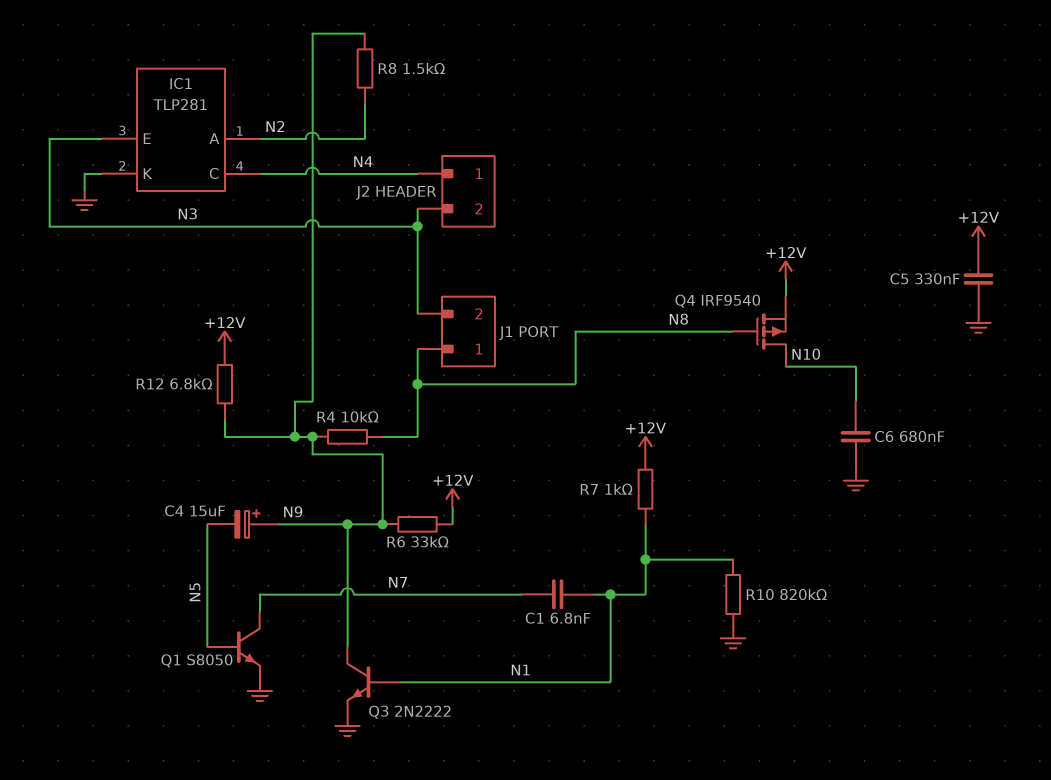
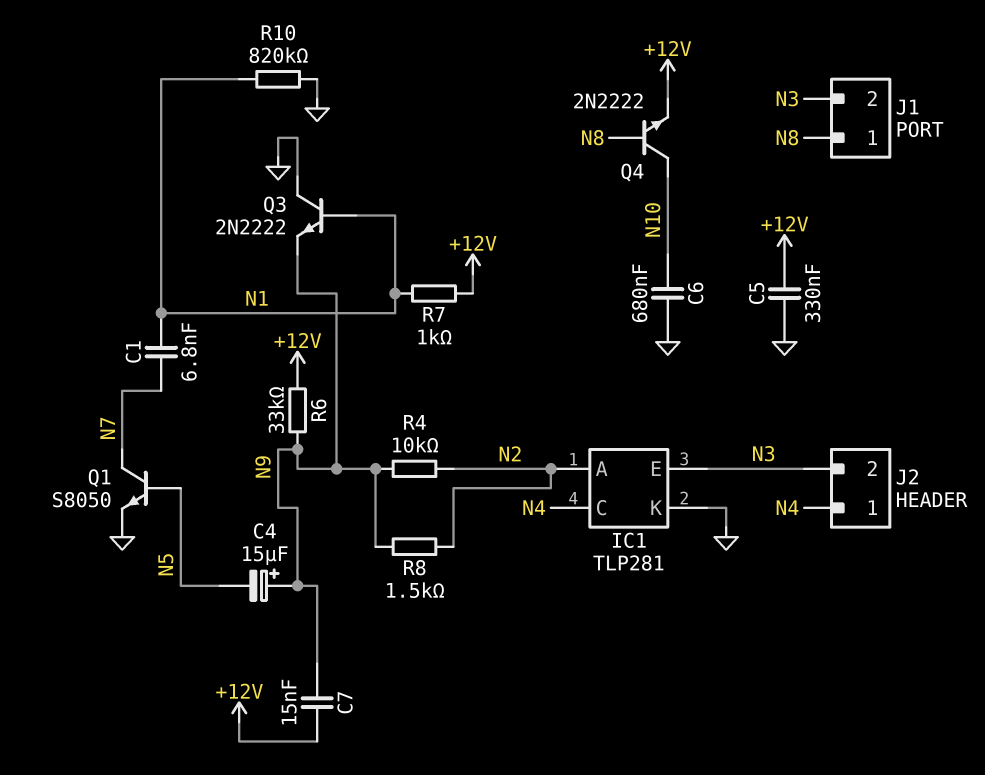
C7: none -> 15nF (+12V, N9)
Q3: NPN 2N2222 (B N1, C N9, E GND) -> NPN 2N2222 (B N1, C GND, E N9)
Q4: PMOS IRF9540 (G N8, D N10, S +12V) -> NPN 2N2222 (B N8, C N10, E +12V)
R4: 10k (N8, N9) -> 10k (N2, N9)
R12: 6.8k (+12V, N9) -> none

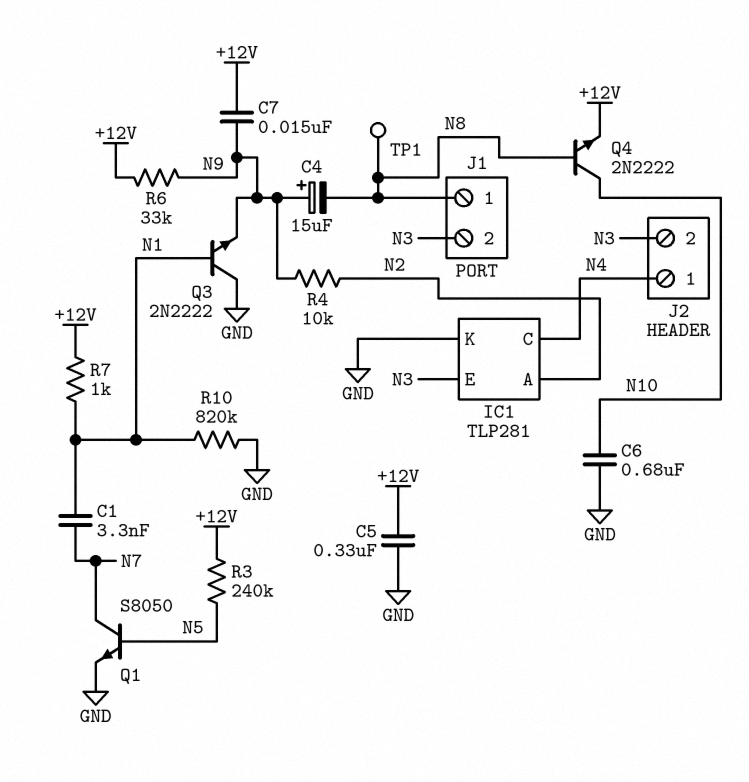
C1: 6.8nF (N1, N7) -> 3.3nF (N1, N7)
C4: 15uF (plus N9, minus N5) -> 15uF (plus N9, minus N8)
R3: none -> 240k (+12V, N5)
R8: 1.5k (N2, N9) -> none
TP1: none -> test point (N8)

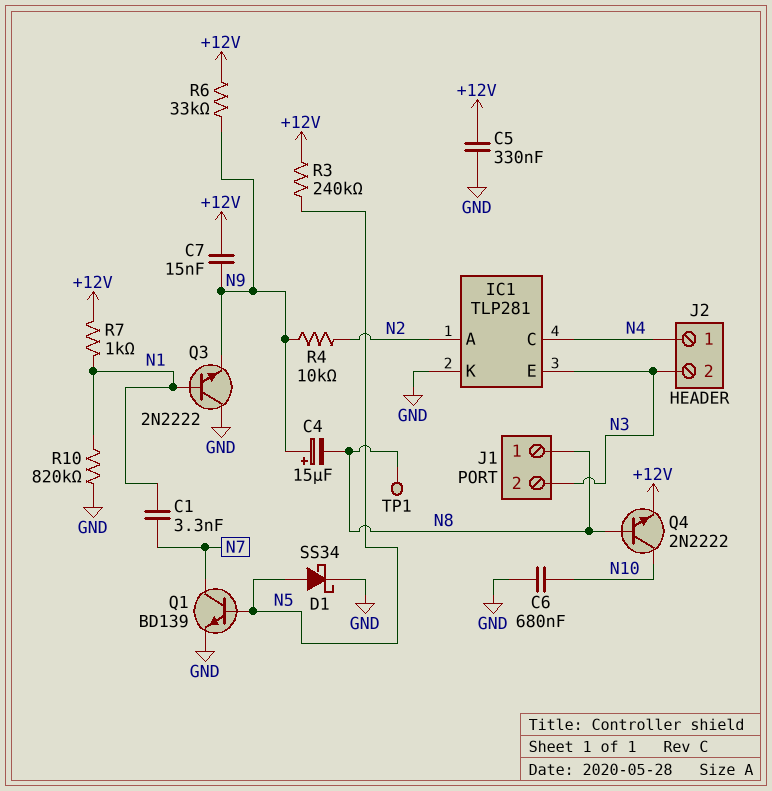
D1: none -> schottky SS34 (A N5, K GND)
Q1: NPN S8050 (B N5, C N7, E GND) -> NPN BD139 (B N5, C N7, E GND)

